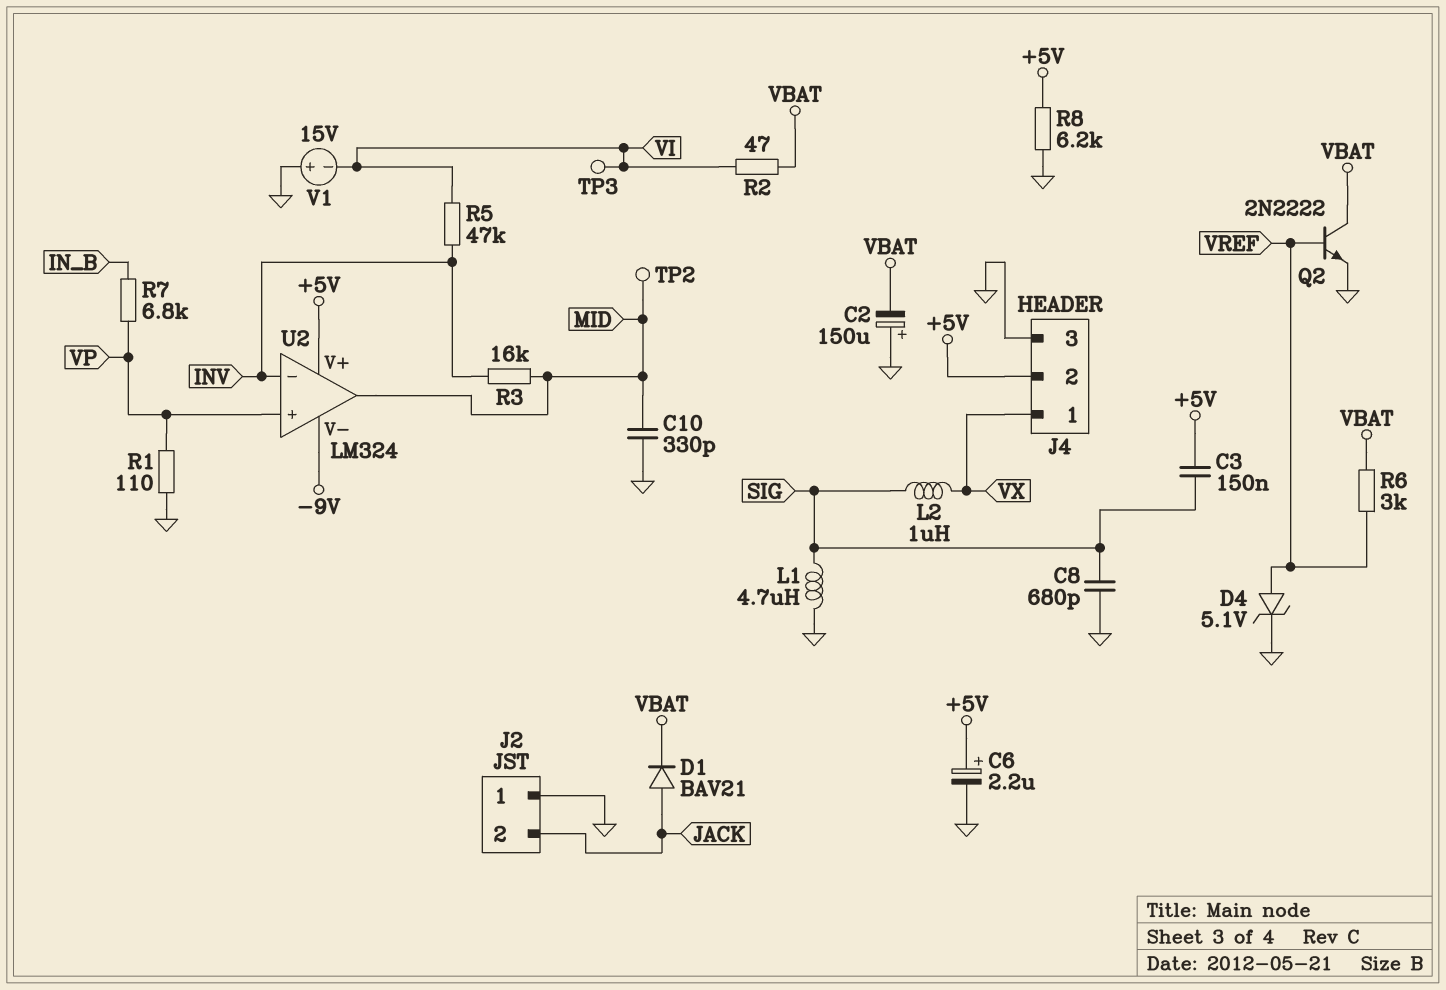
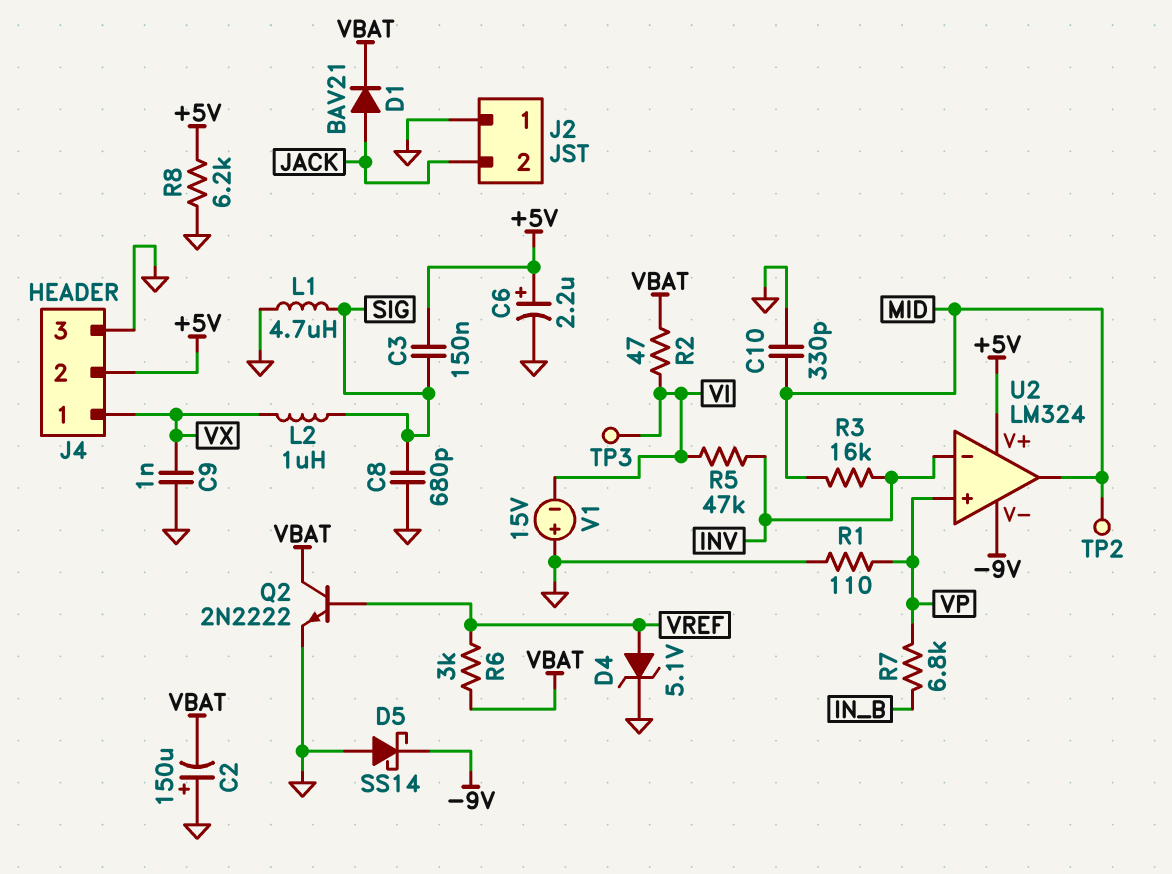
C9: none -> 1nF (GND, VX)
D5: none -> schottky SS14 (A GND, K -9V)

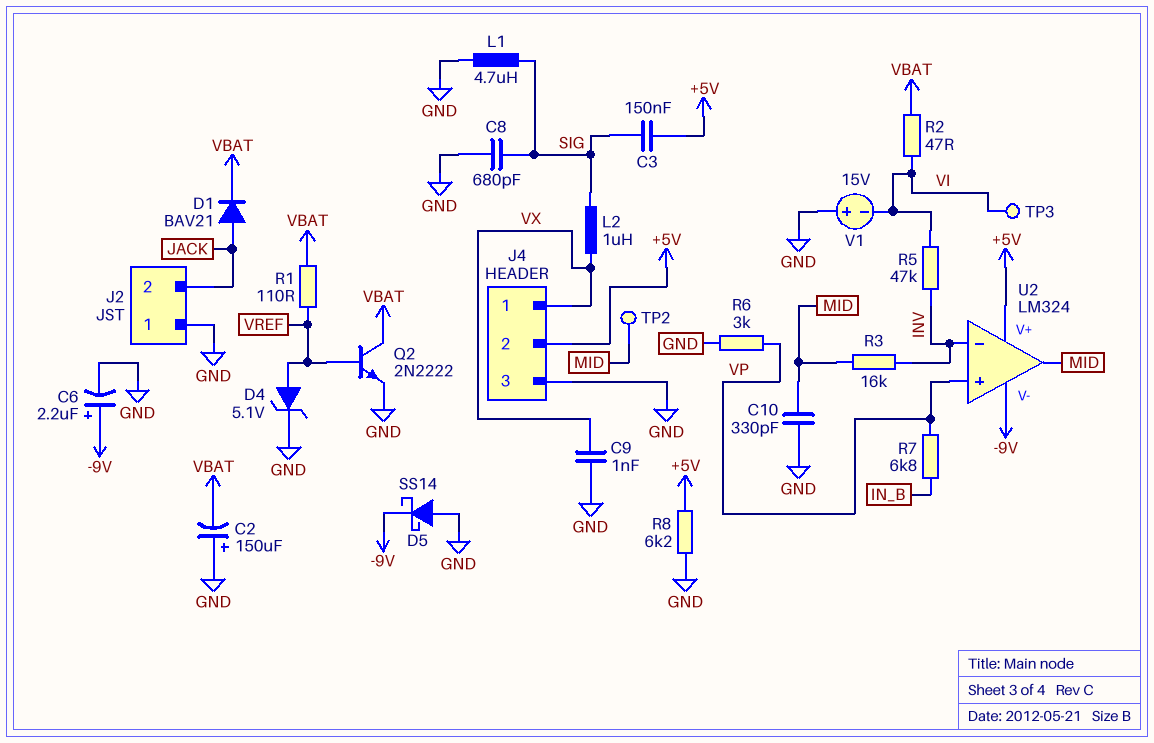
C6: 2.2uF (plus +5V, minus GND) -> 2.2uF (plus -9V, minus GND)
R1: 110 (GND, VP) -> 110 (VBAT, VREF)
R6: 3k (VBAT, VREF) -> 3k (GND, VP)

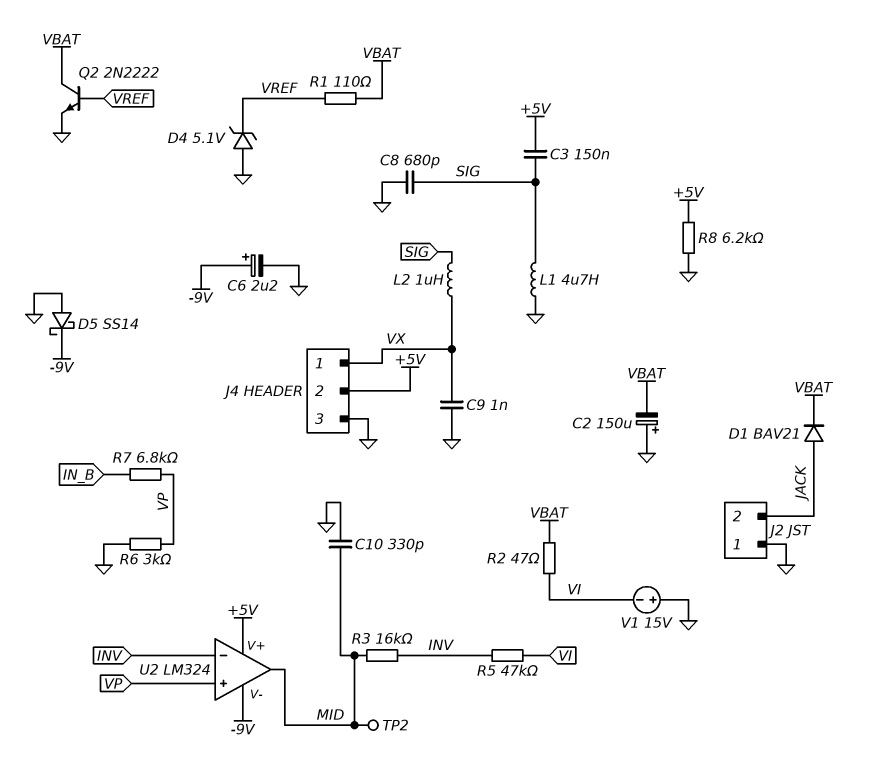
D4: zener 5.1V (A VREF, K GND) -> zener 5.1V (A GND, K VREF)
TP3: test point (VI) -> none

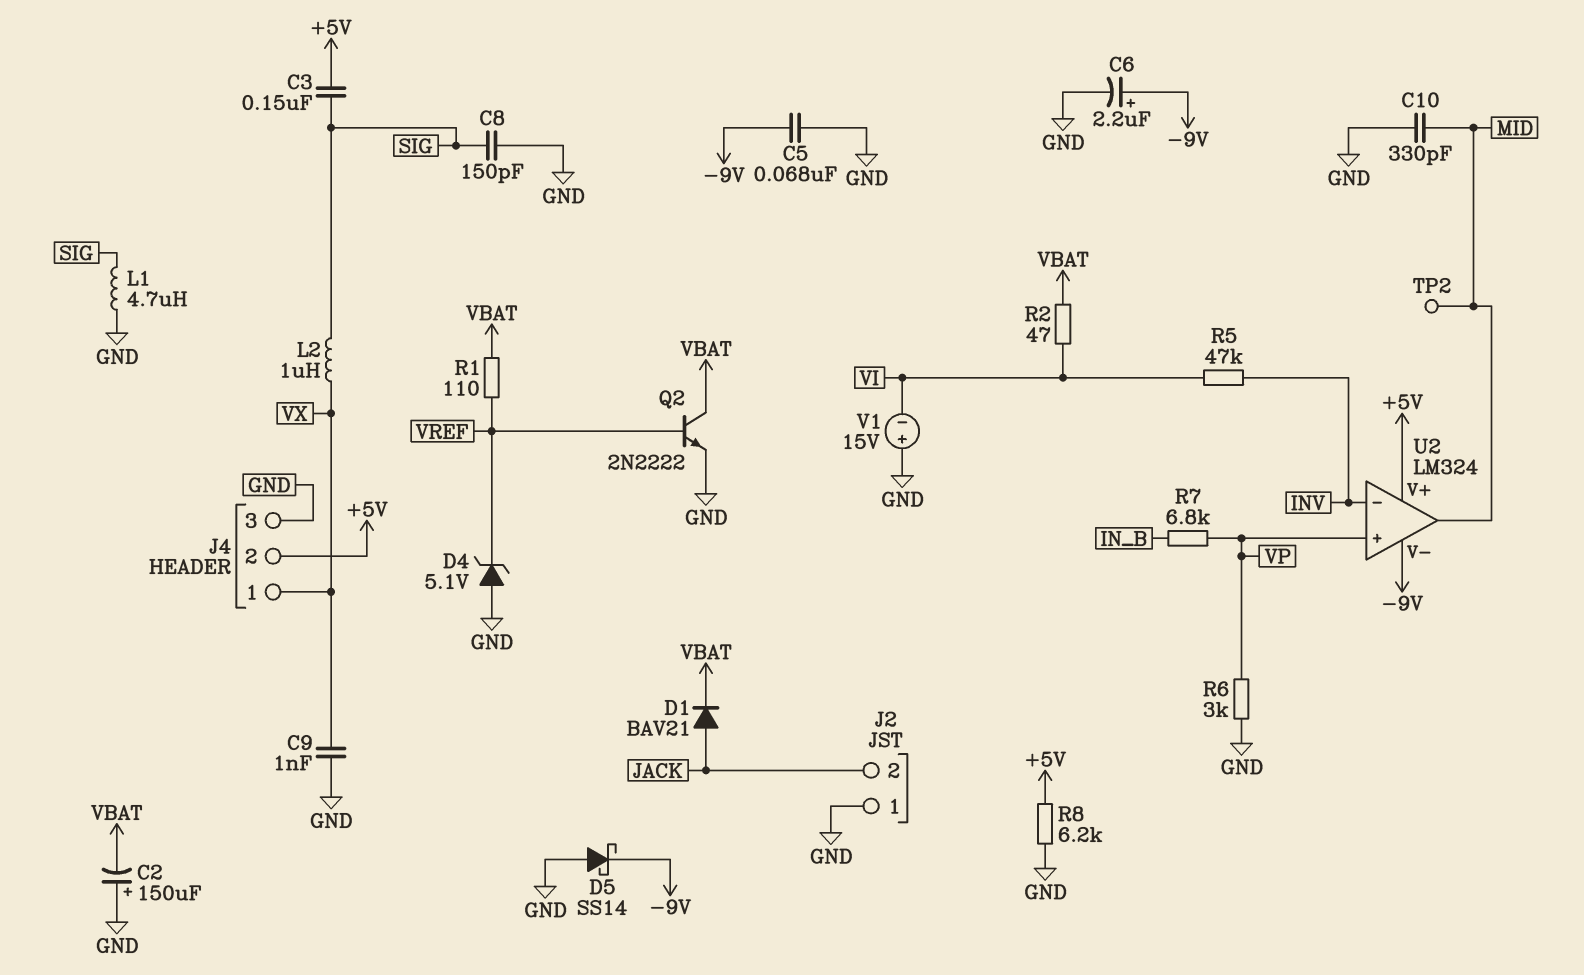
C5: none -> 68nF (-9V, GND)
C8: 680pF (GND, SIG) -> 150pF (GND, SIG)
R3: 16k (INV, MID) -> none

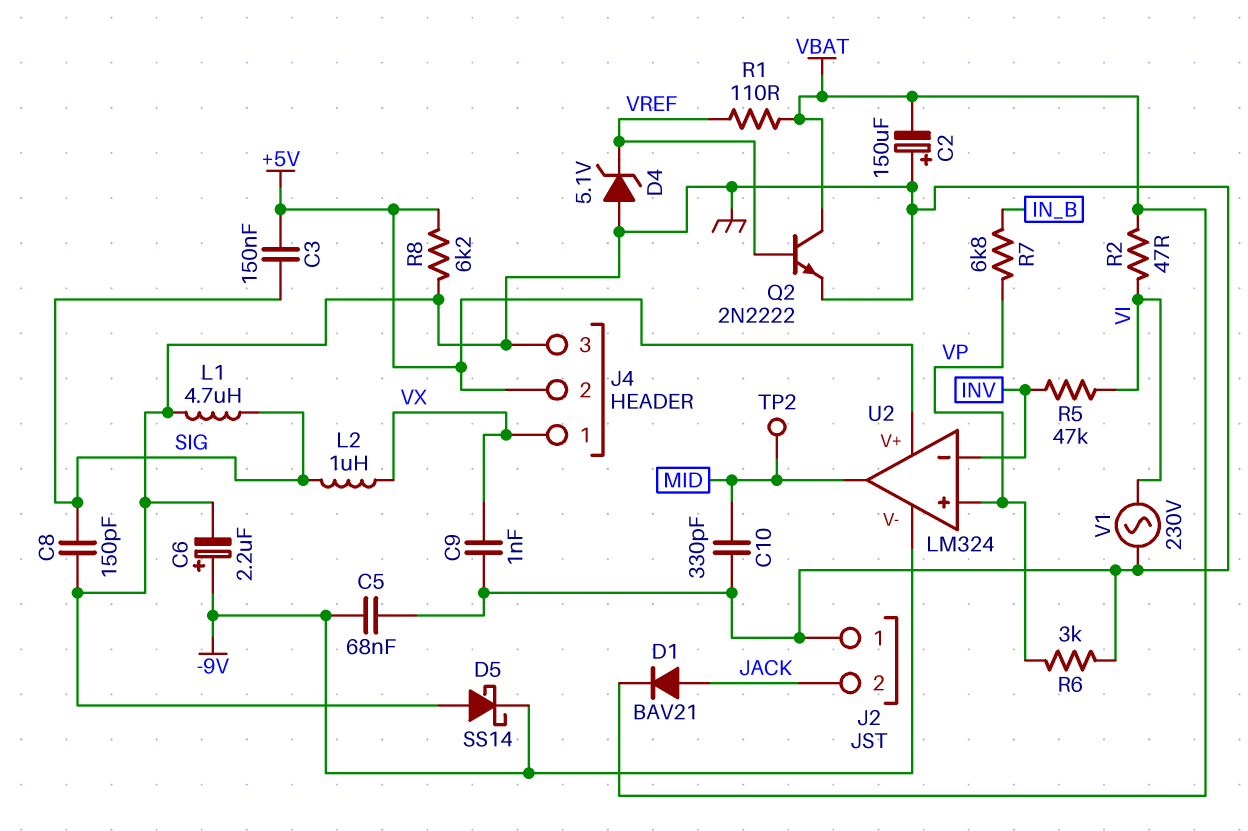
V1: 15V (plus GND, minus VI) -> AC 230V (GND, VI)

